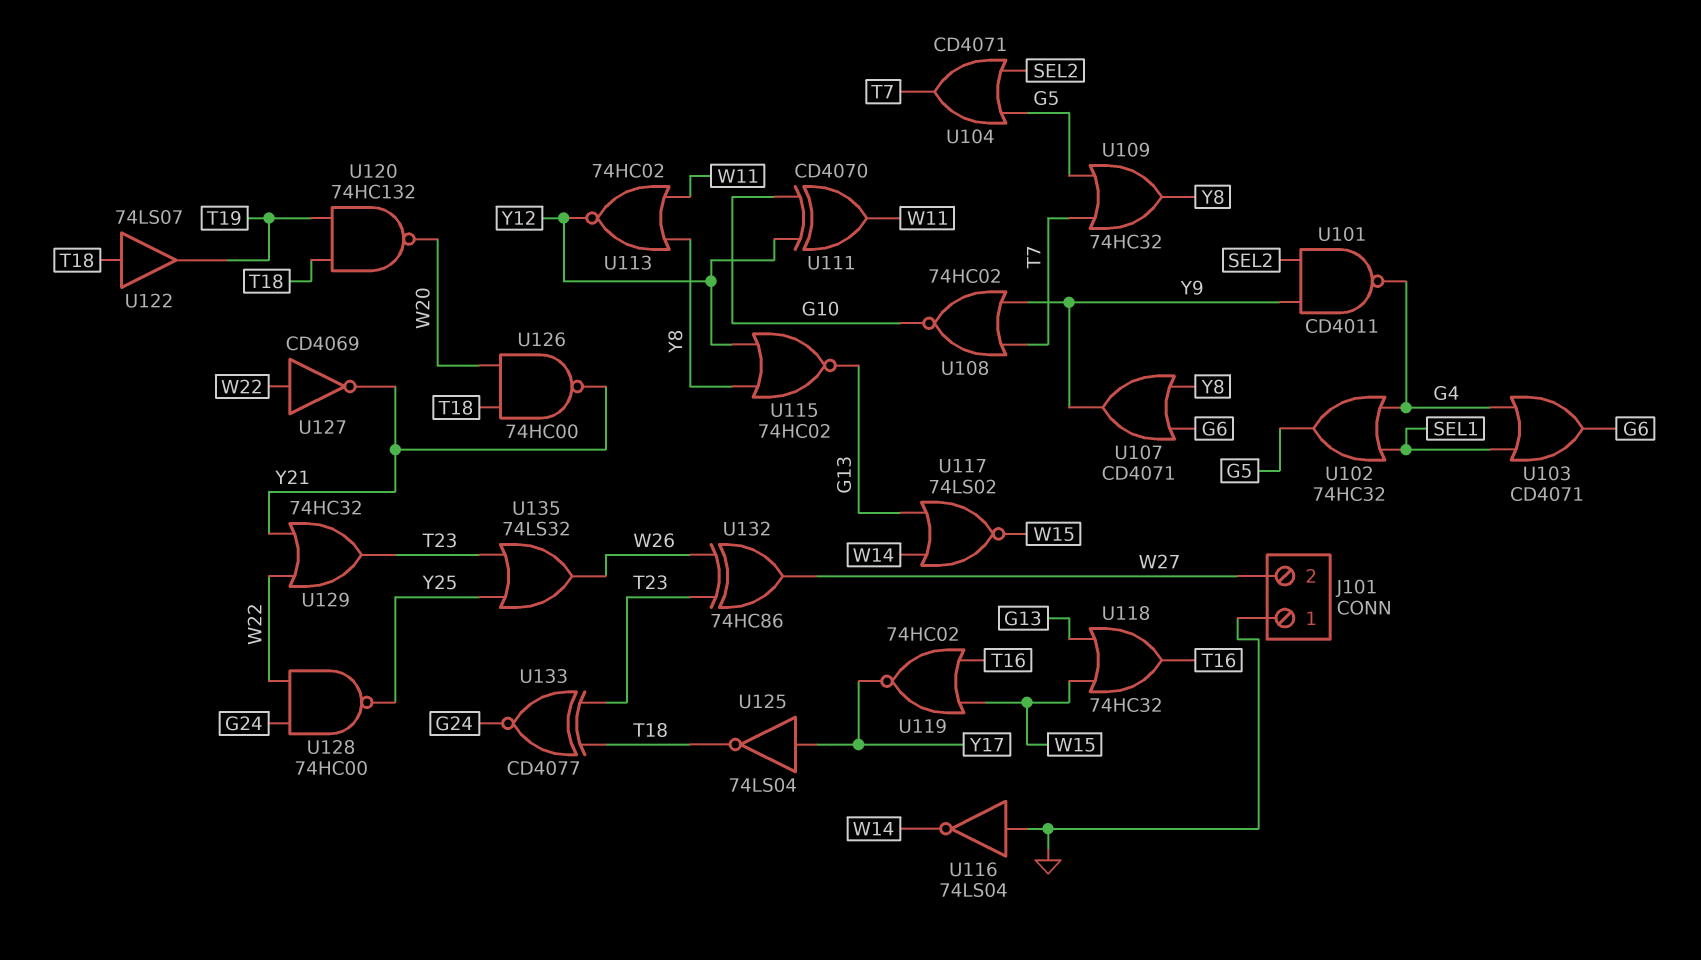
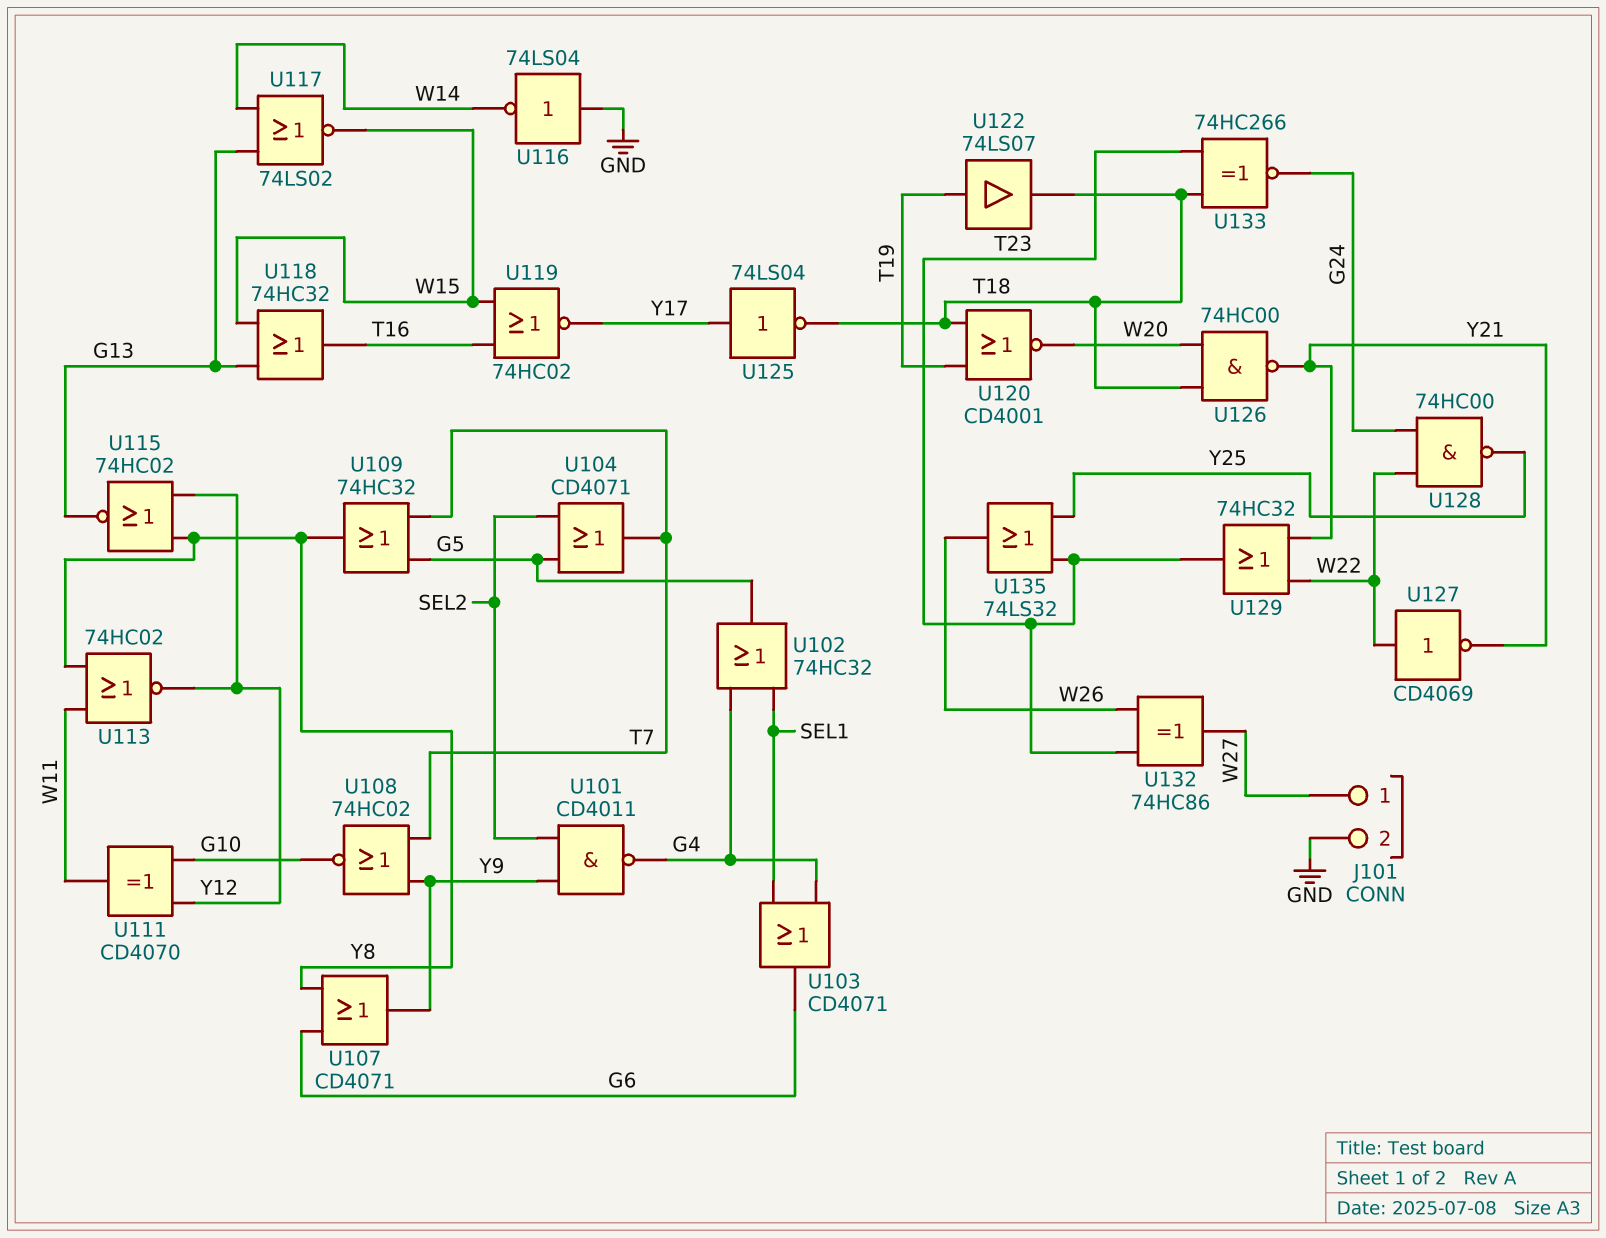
J101 pin 1: GND -> W27
J101 pin 2: W27 -> GND
U120: NAND 74HC132 (in T18, in T19, out W20) -> NOR CD4001 (in T18, in T19, out W20)
U122: buffer 74LS07 (in T18, out T19) -> buffer 74LS07 (in T19, out T18)
U133: XNOR CD4077 (in T18, in T23, out G24) -> XNOR 74HC266 (in T18, in T23, out G24)

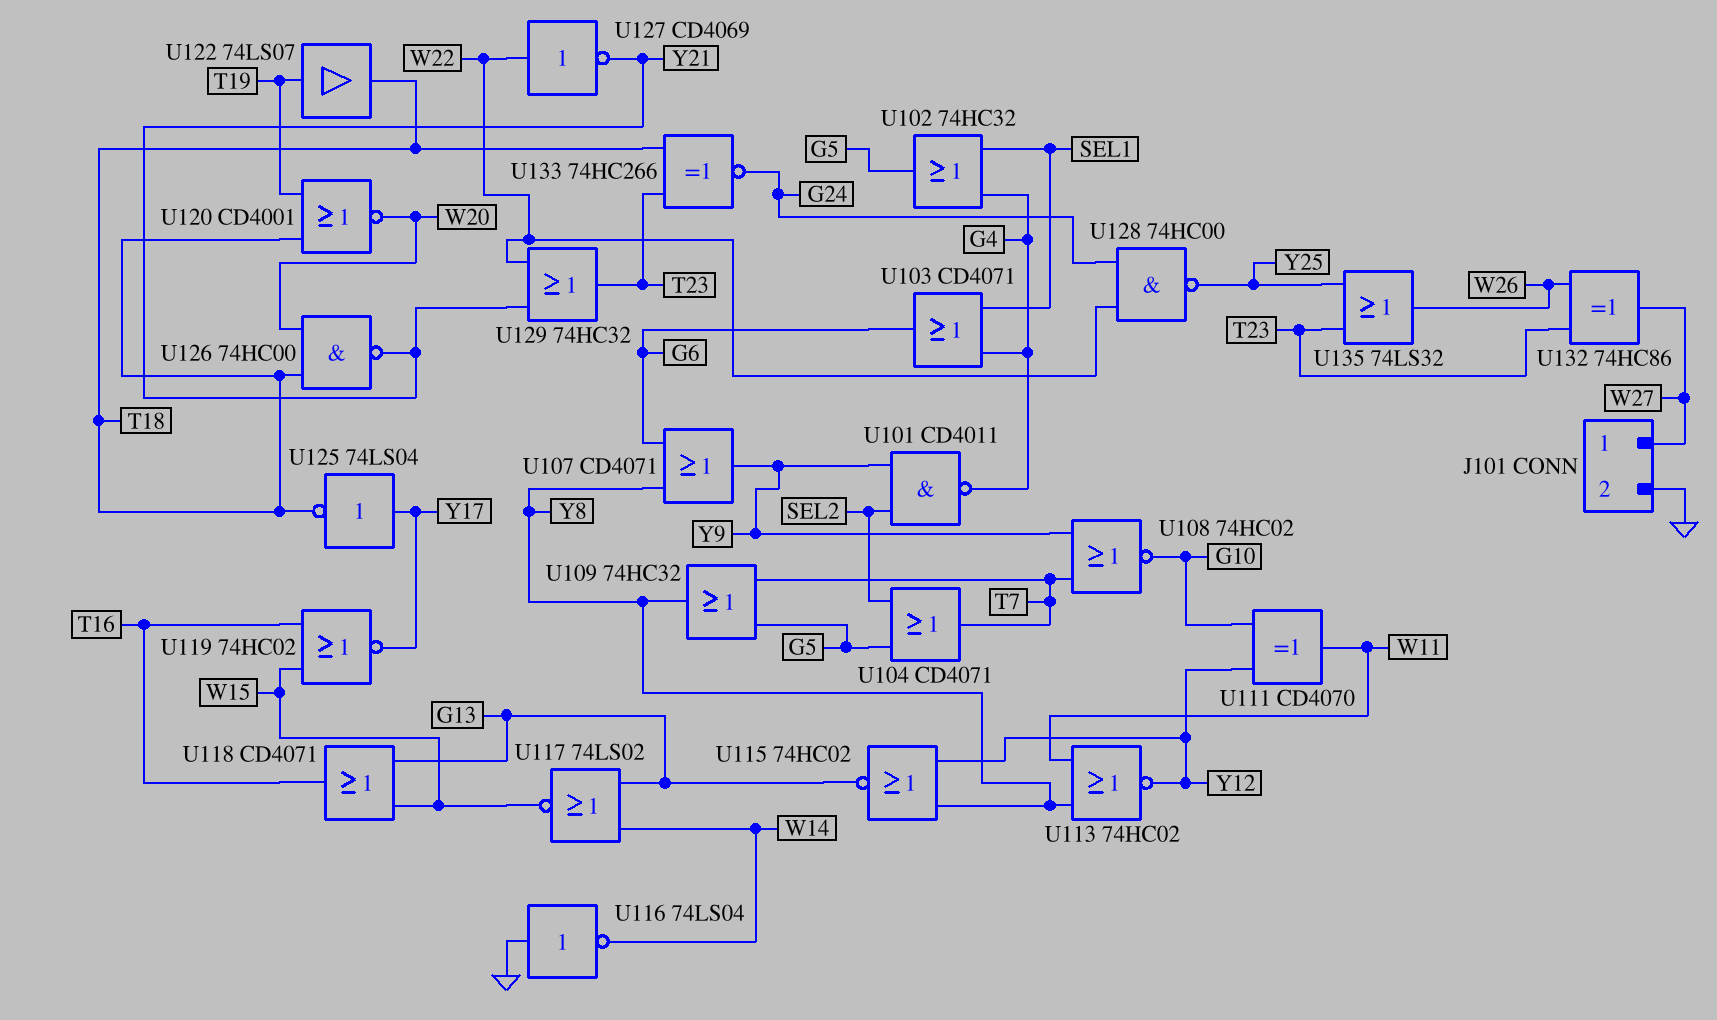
U118: OR 74HC32 (in G13, in W15, out T16) -> OR CD4071 (in G13, in W15, out T16)

